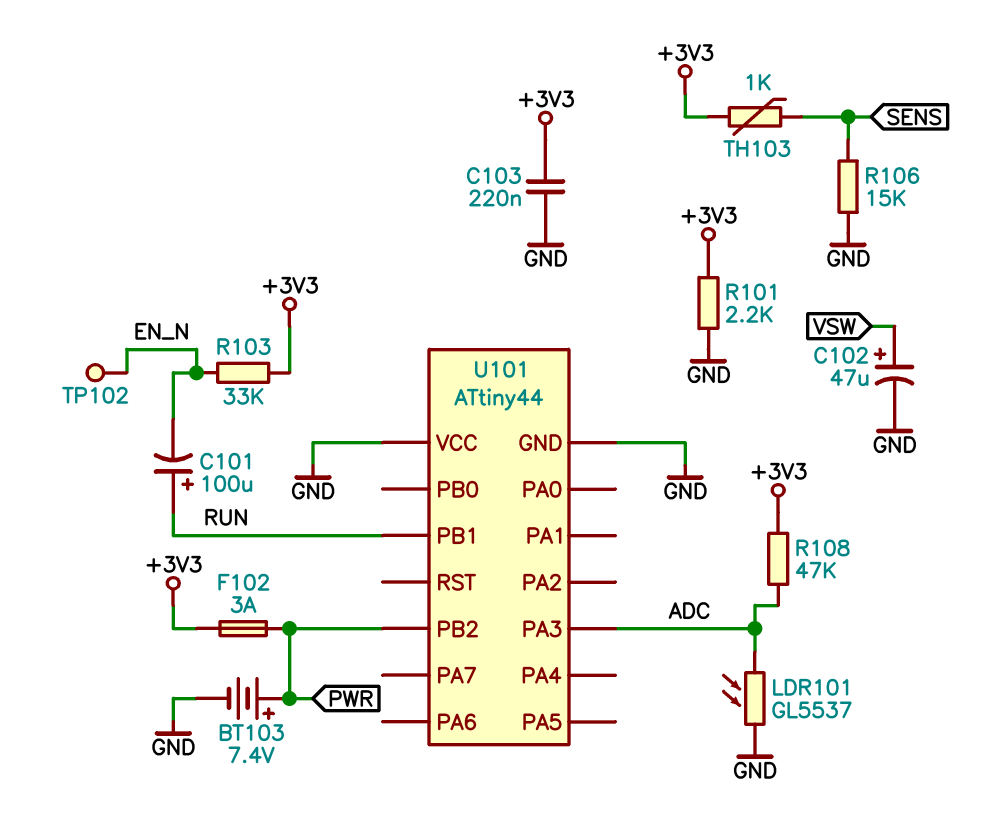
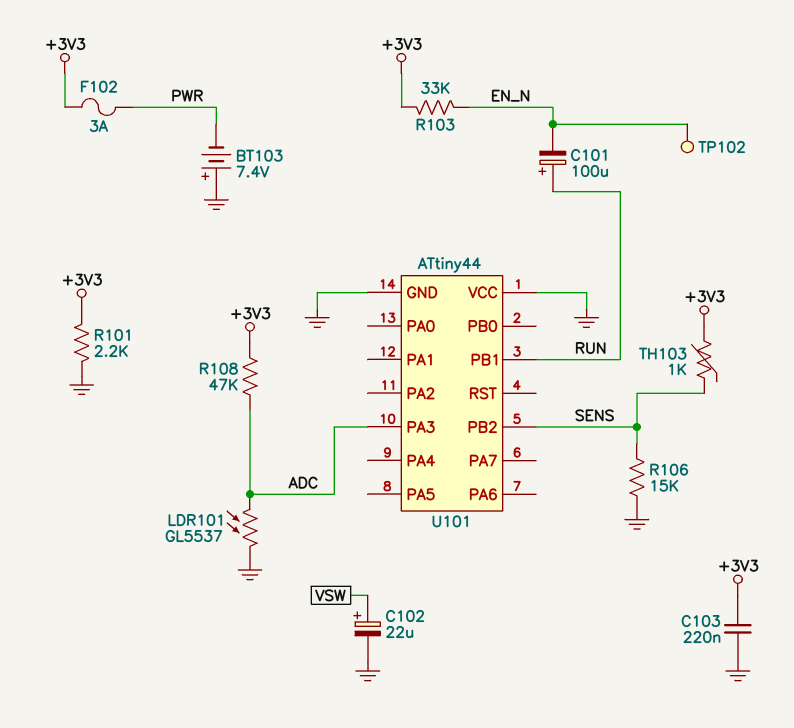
BT103: 7.4V (plus PWR, minus GND) -> 7.4V (plus GND, minus PWR)
C102: 47uF (plus VSW, minus GND) -> 22uF (plus VSW, minus GND)
U101 pin PB2: PWR -> SENS

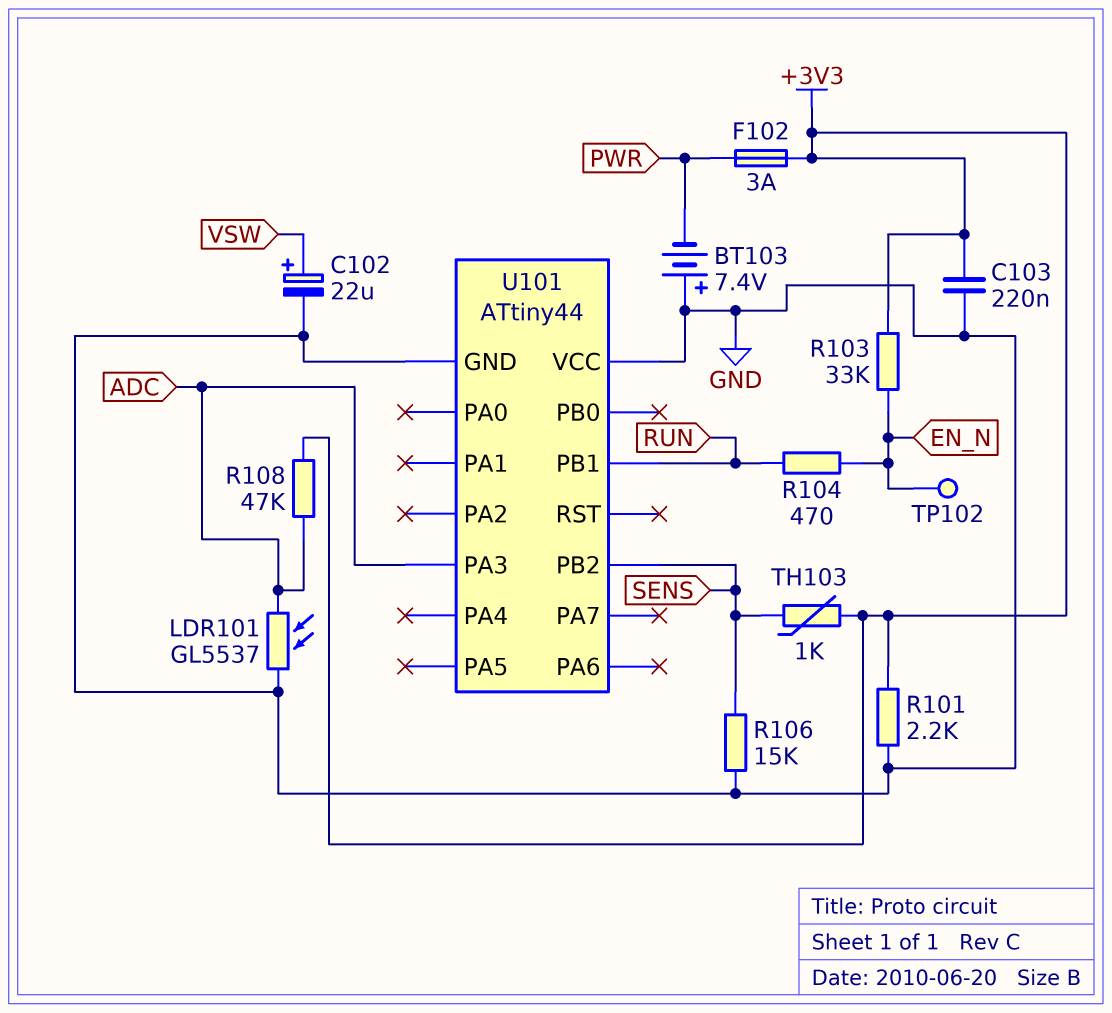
C101: 100uF (plus RUN, minus EN_N) -> none
R104: none -> 470 (EN_N, RUN)

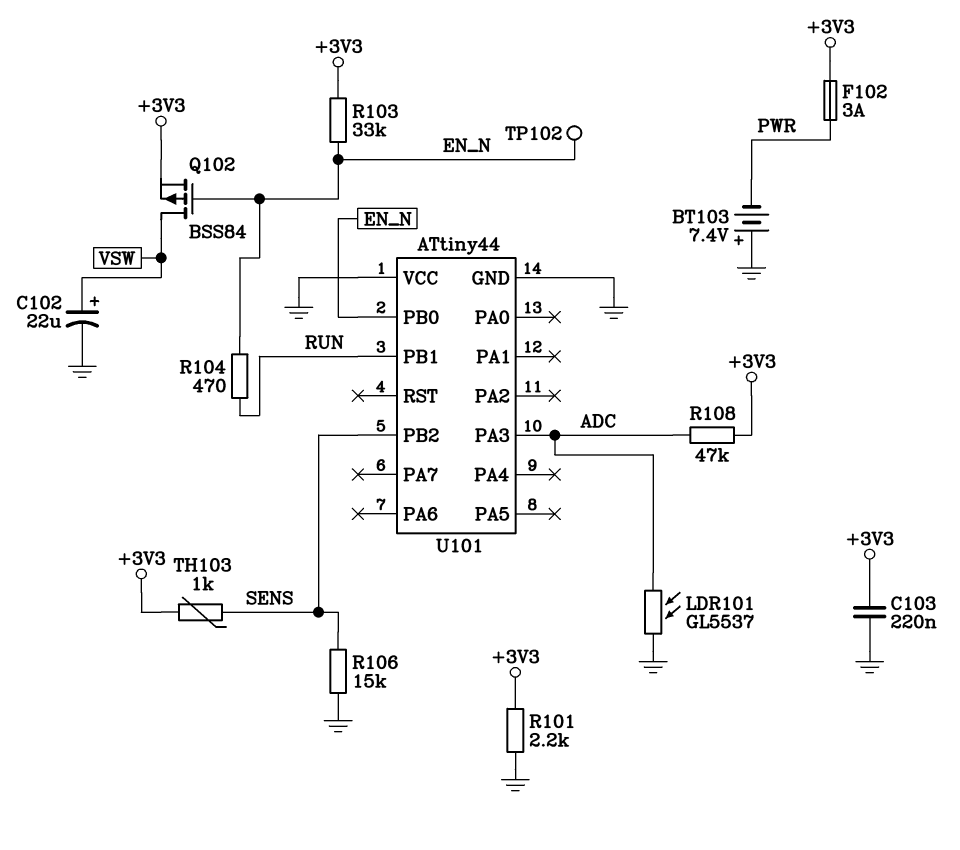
Q102: none -> PMOS BSS84 (G EN_N, D VSW, S +3V3)
U101 pin PB0: none -> EN_N

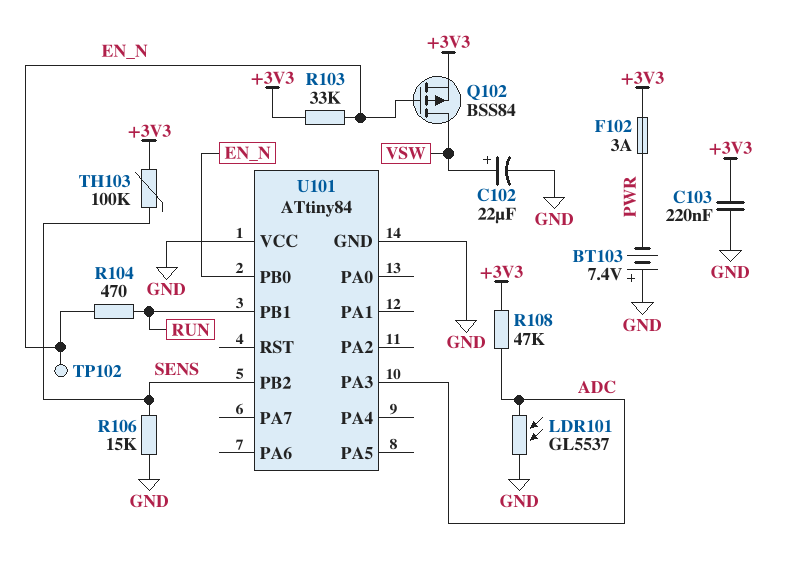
R101: 2.2k (+3V3, GND) -> none
TH103: 1k (+3V3, SENS) -> 100k (+3V3, SENS)
U101: ATtiny44 -> ATtiny84

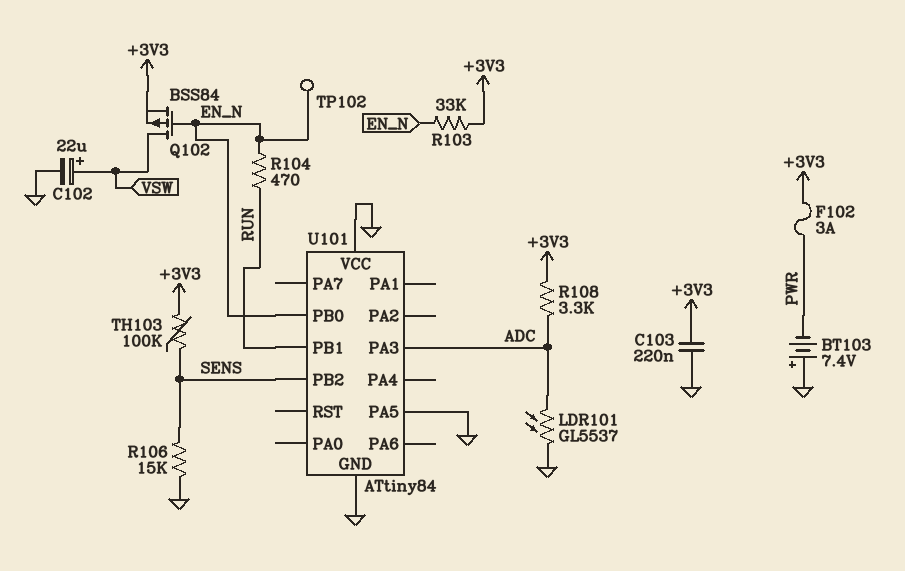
R108: 47k (+3V3, ADC) -> 3.3k (+3V3, ADC)
U101 pin PA5: none -> GND

